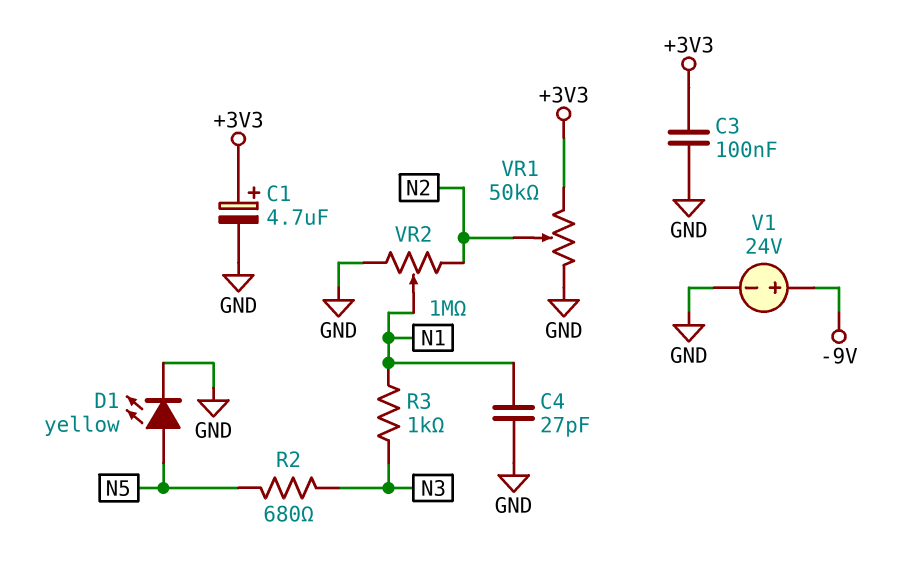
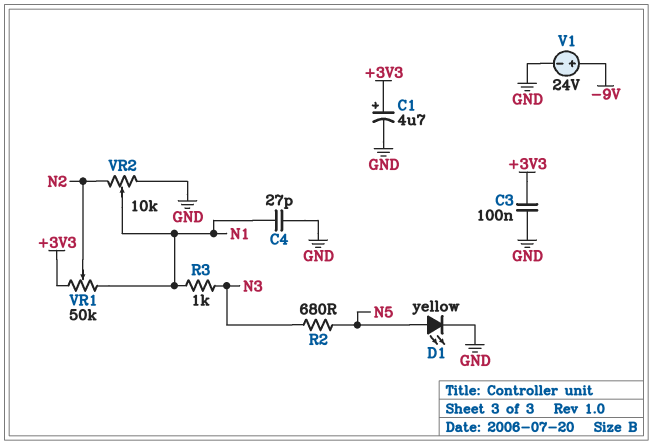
VR1: 50k (+3V3, GND, wiper N2) -> 50k (+3V3, N1, wiper N2)
VR2: 1M (GND, N2, wiper N1) -> 10k (GND, N2, wiper N1)

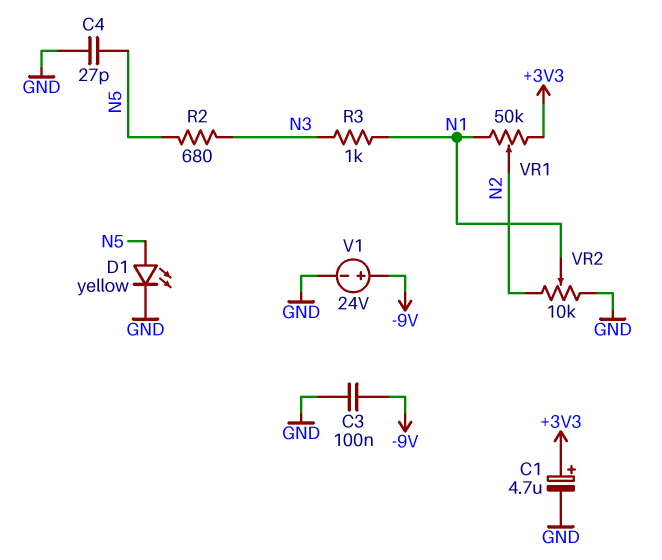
C3: 100nF (+3V3, GND) -> 100nF (-9V, GND)
C4: 27pF (GND, N1) -> 27pF (GND, N5)

